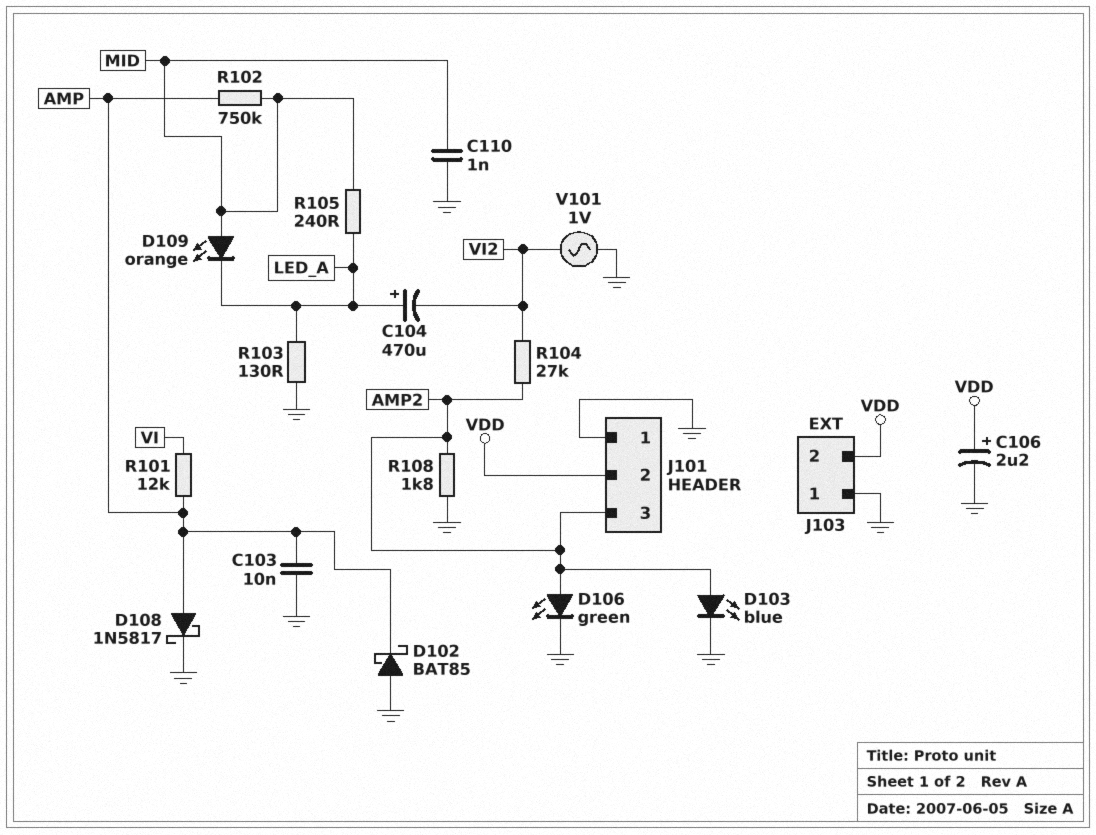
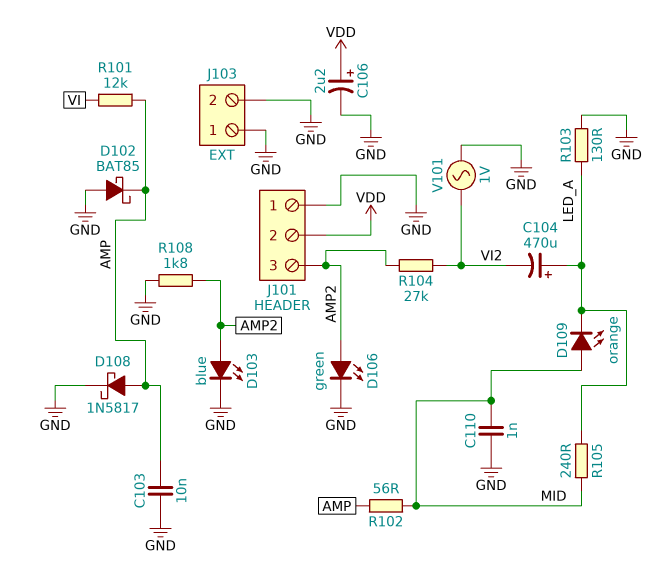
J103 pin 2: VDD -> GND
R102: 750k (AMP, MID) -> 56 (AMP, MID)

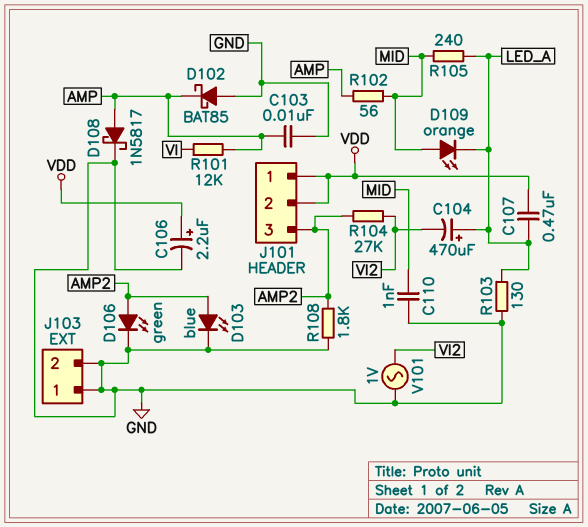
C107: none -> 470nF (LED_A, VDD)
J101 pin 1: GND -> VDD

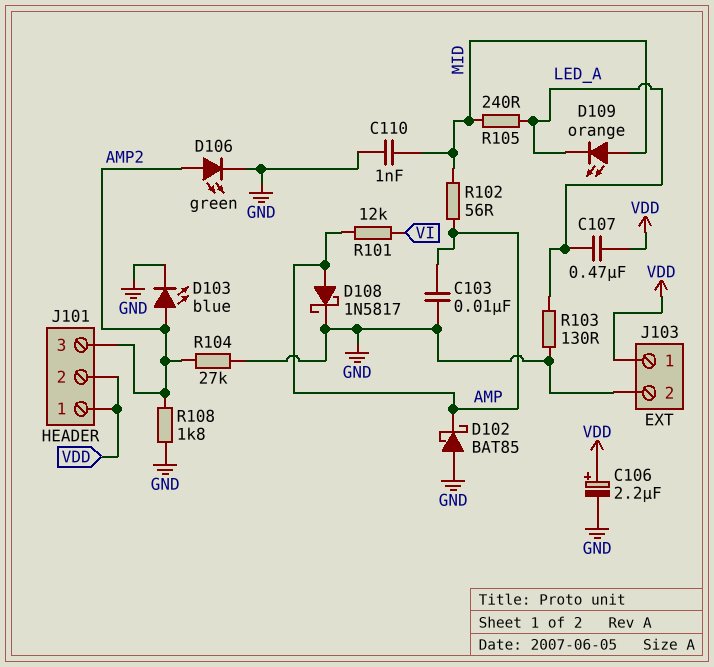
C104: 470uF (plus LED_A, minus VI2) -> none
J103 pin 1: GND -> VDD
R104: 27k (AMP2, VI2) -> 27k (AMP2, GND)
V101: AC 1V (GND, VI2) -> none

